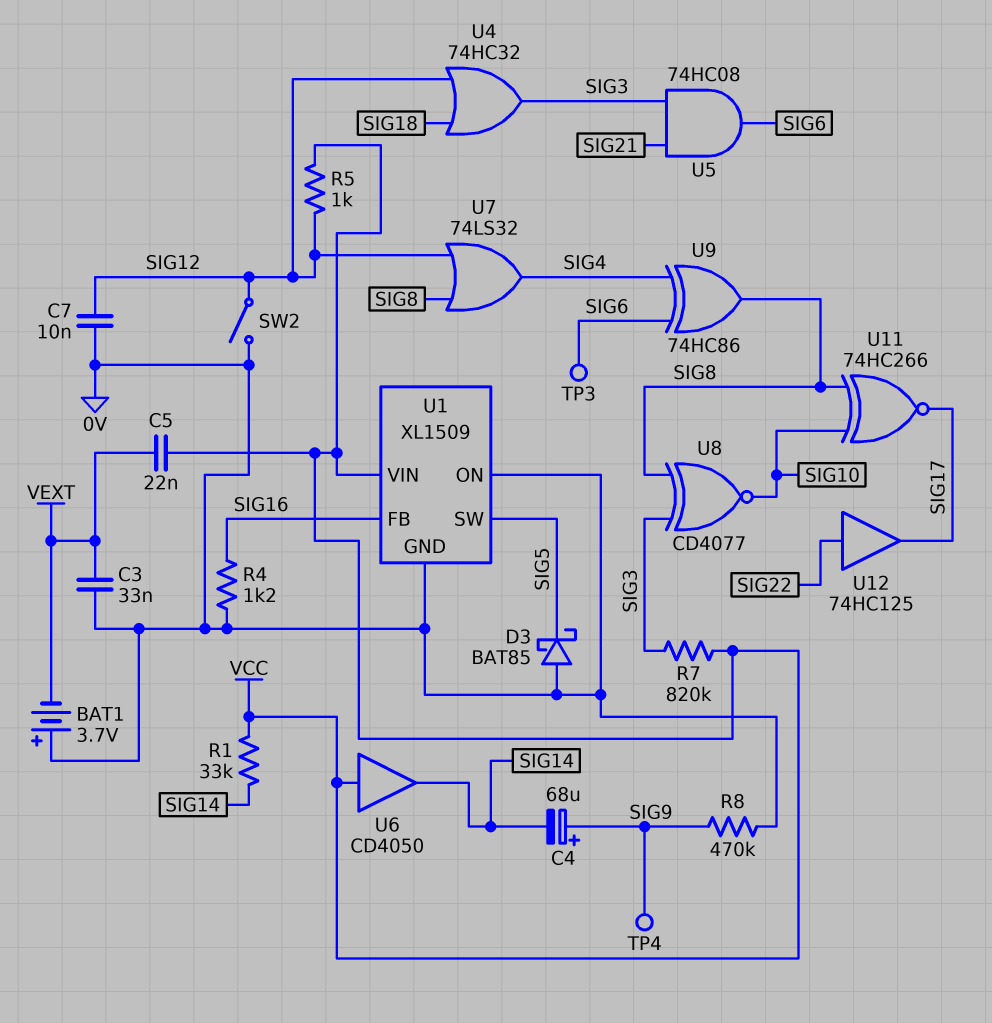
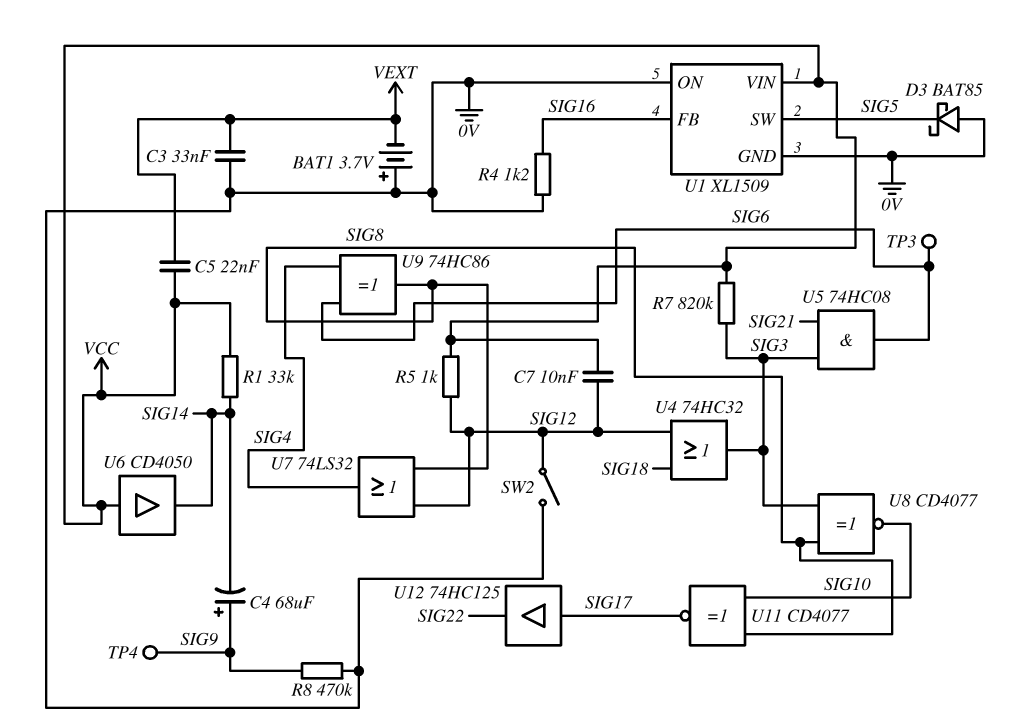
C7: 10nF (0V, SIG12) -> 10nF (SIG12, VCC)
U11: XNOR 74HC266 (in SIG8, in SIG10, out SIG17) -> XNOR CD4077 (in SIG8, in SIG10, out SIG17)
U12: buffer 74HC125 (in SIG22, out SIG17) -> buffer 74HC125 (in SIG17, out SIG22)

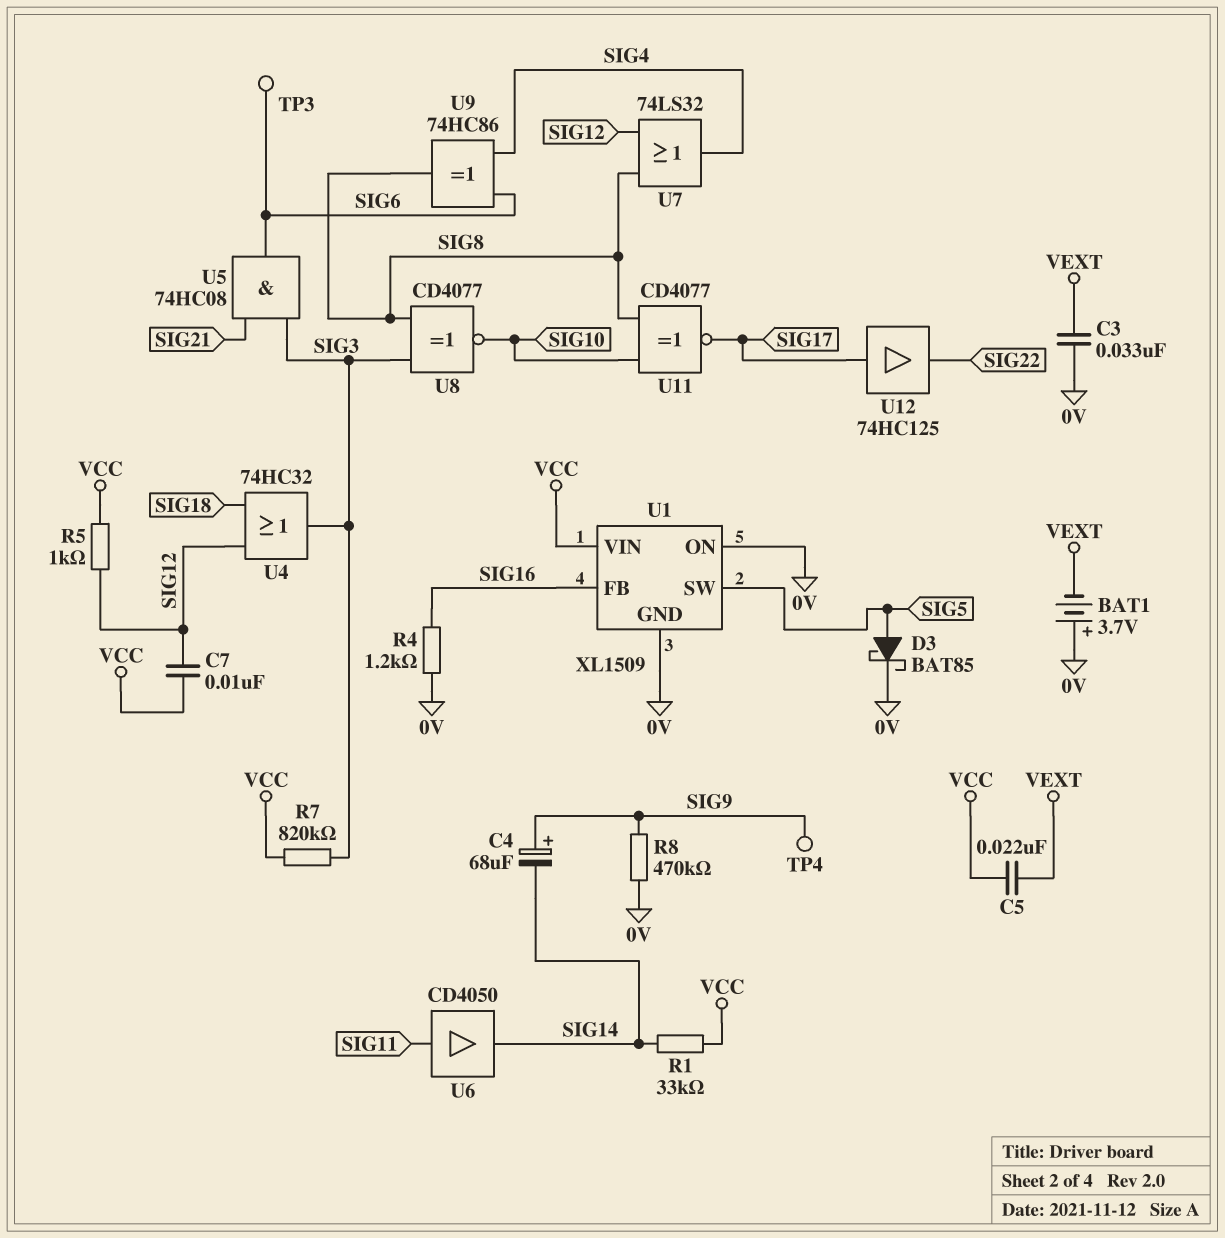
D3: schottky BAT85 (A 0V, K SIG5) -> schottky BAT85 (A SIG5, K 0V)
SW2: switch (0V, SIG12) -> none
U6: buffer CD4050 (in VCC, out SIG14) -> buffer CD4050 (in SIG11, out SIG14)

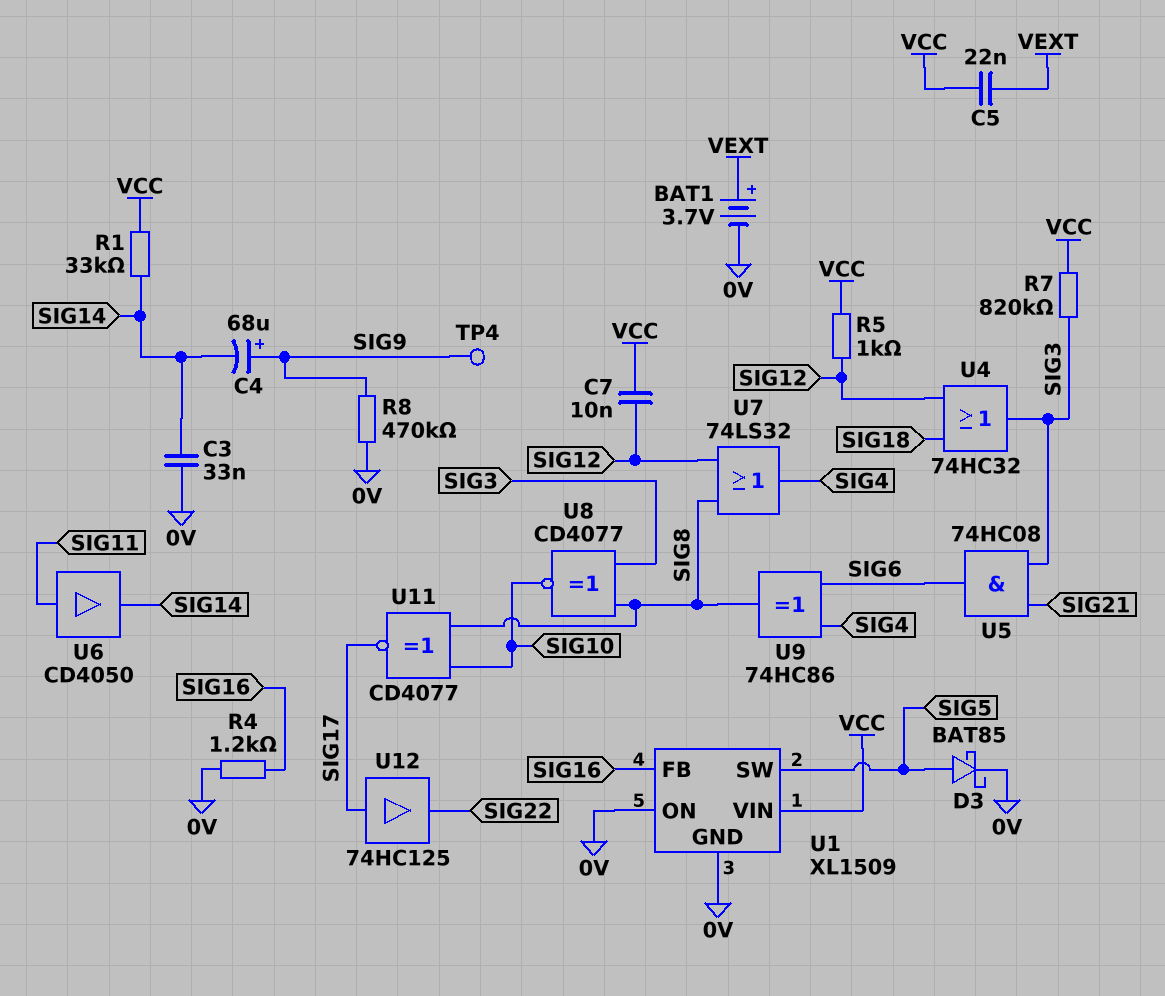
BAT1: 3.7V (plus 0V, minus VEXT) -> 3.7V (plus VEXT, minus 0V)
C3: 33nF (0V, VEXT) -> 33nF (0V, SIG14)
TP3: test point (SIG6) -> none

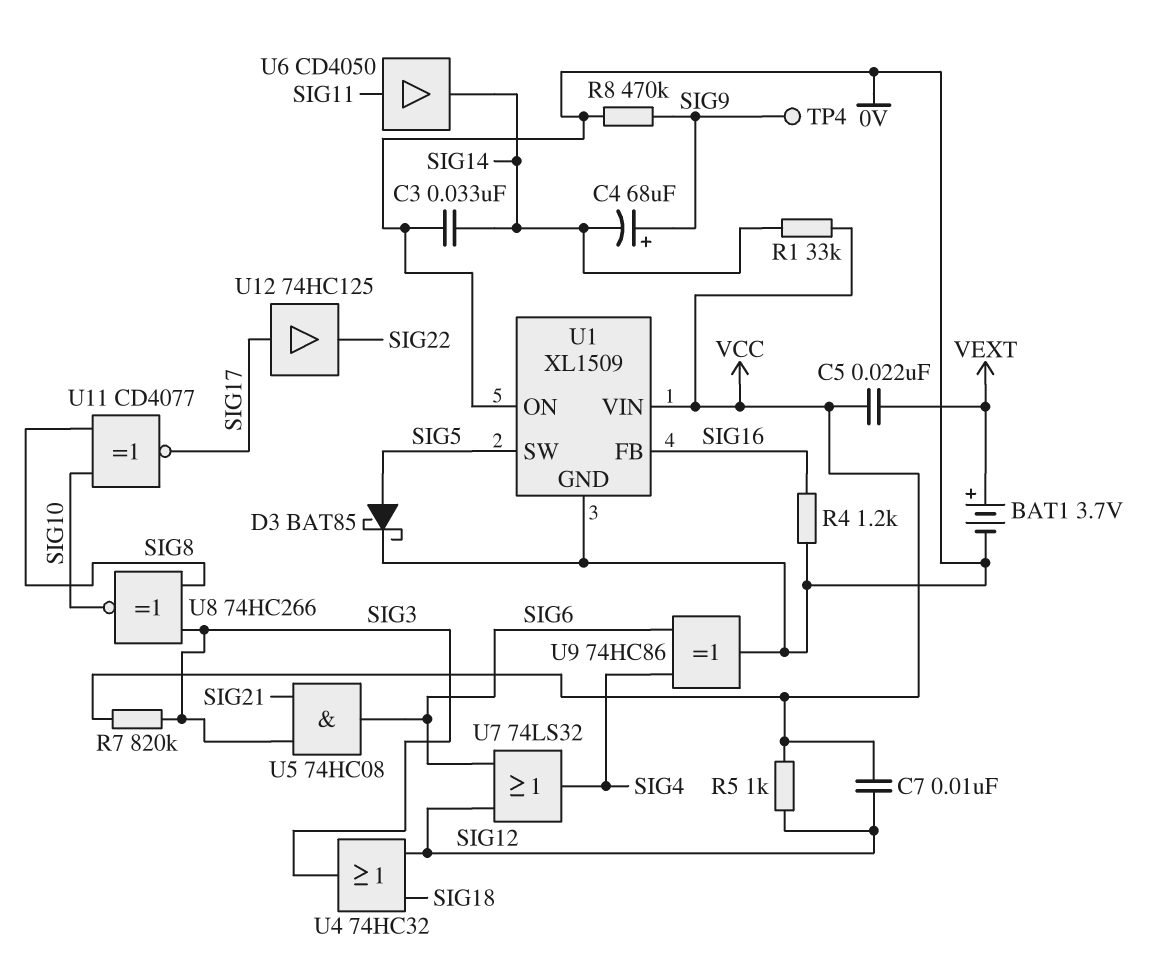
U7: OR 74LS32 (in SIG8, in SIG12, out SIG4) -> OR 74LS32 (in SIG6, in SIG12, out SIG4)
U8: XNOR CD4077 (in SIG3, in SIG8, out SIG10) -> XNOR 74HC266 (in SIG3, in SIG8, out SIG10)
U9: XOR 74HC86 (in SIG4, in SIG6, out SIG8) -> XOR 74HC86 (in SIG4, in SIG6, out 0V)

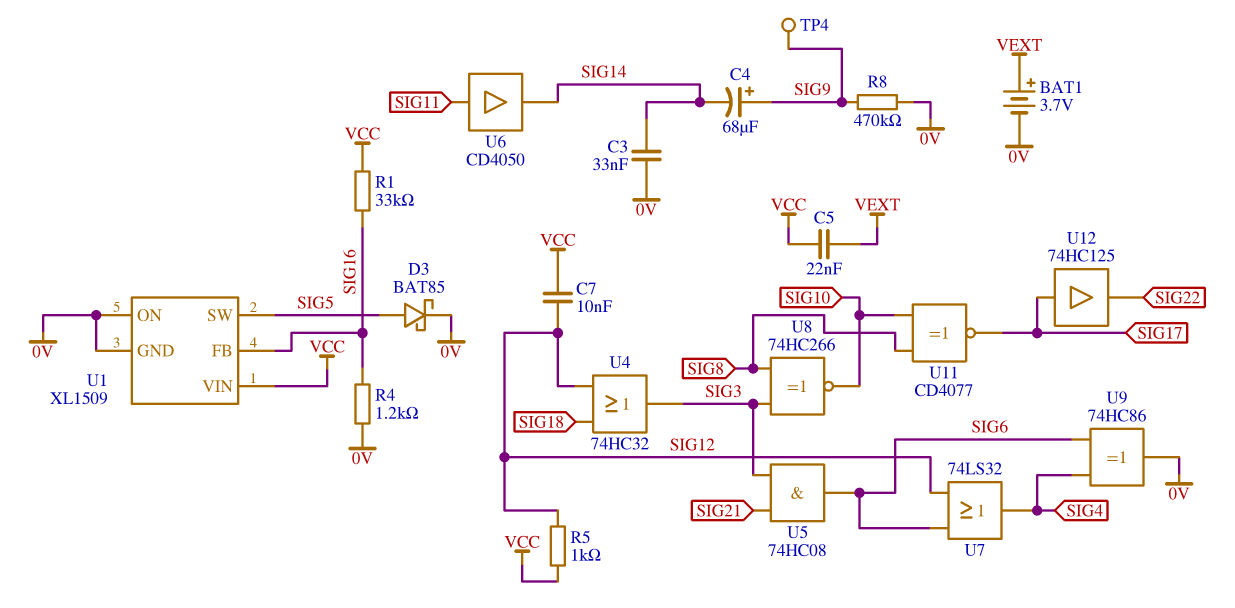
R1: 33k (SIG14, VCC) -> 33k (SIG16, VCC)
R7: 820k (SIG3, VCC) -> none

